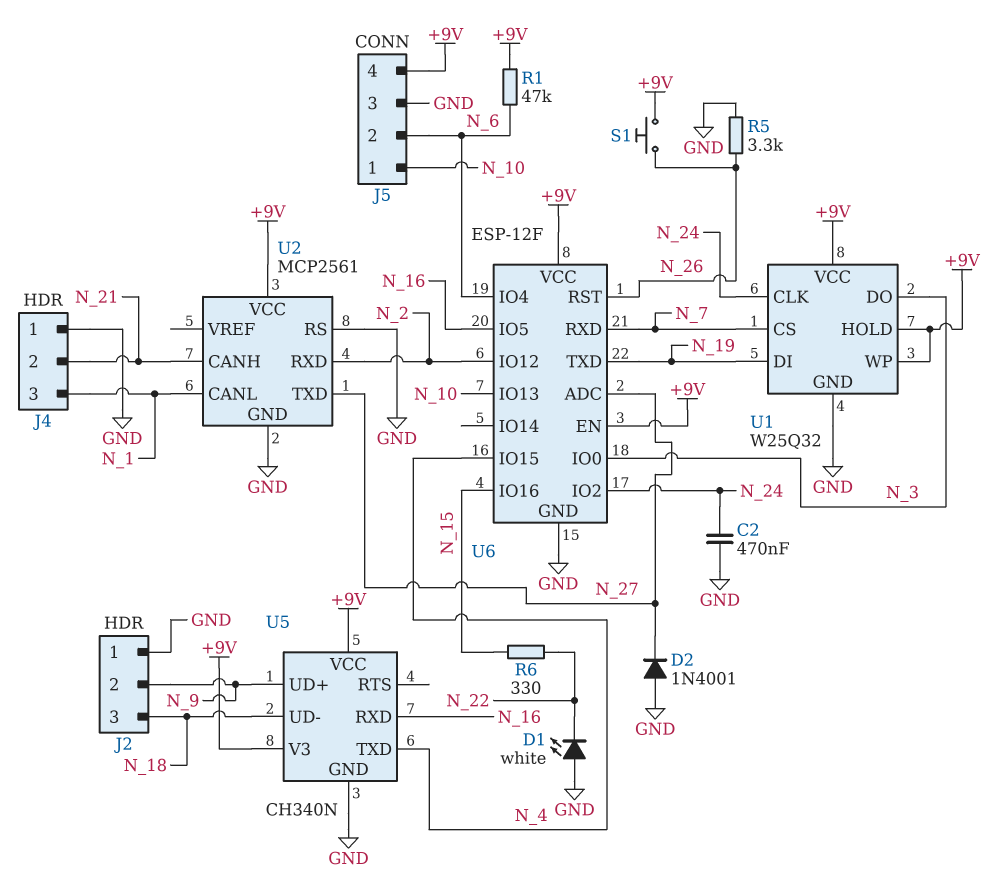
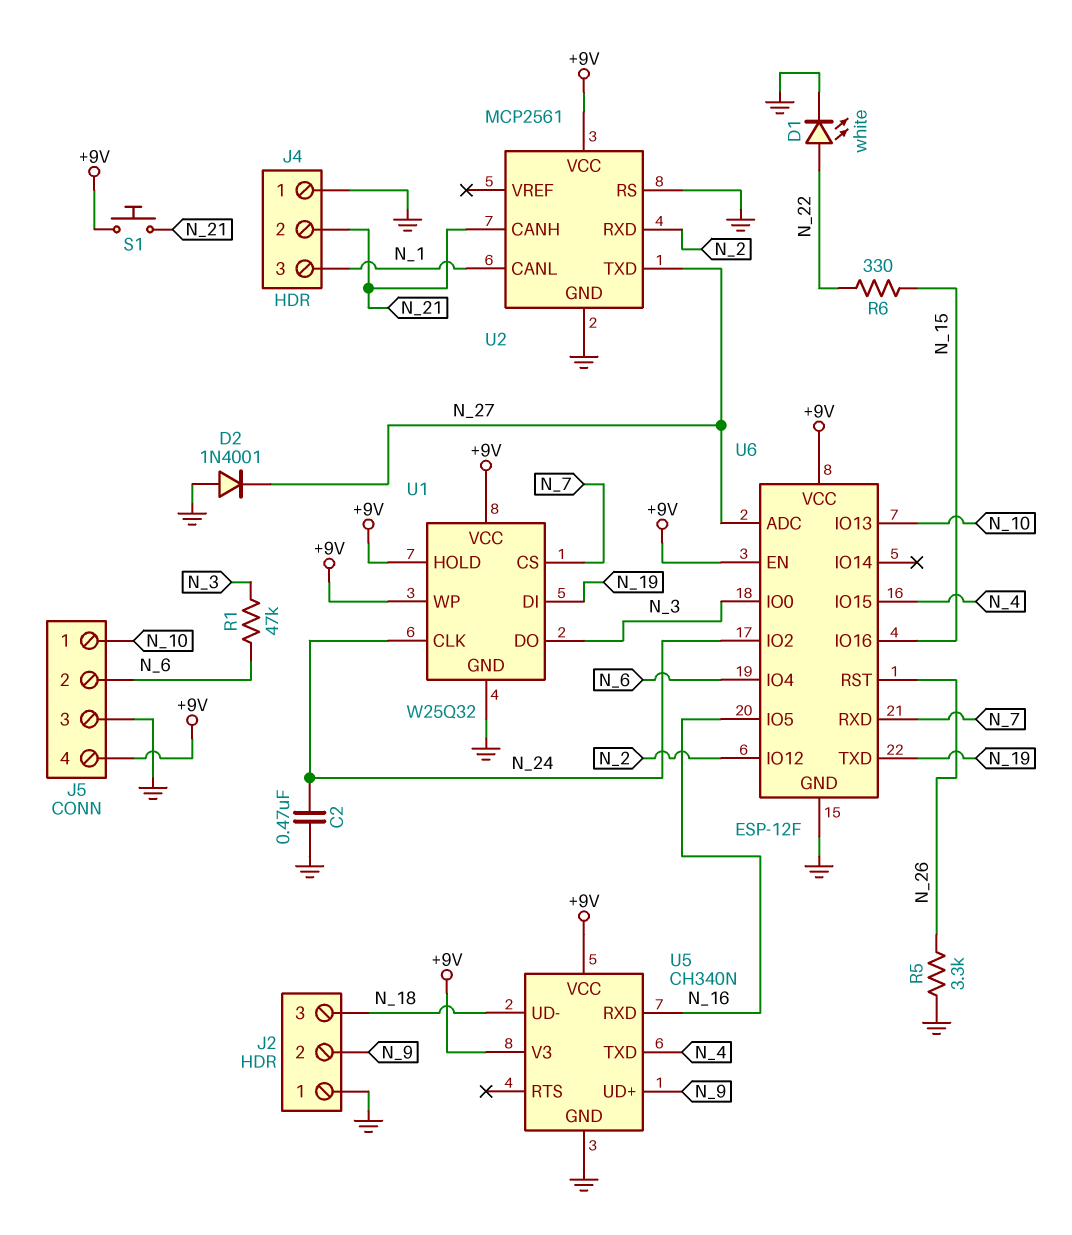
D1: LED white (A GND, K N_22) -> LED white (A N_22, K GND)
R1: 47k (+9V, N_6) -> 47k (N_3, N_6)
S1: button (+9V, N_26) -> button (+9V, N_21)

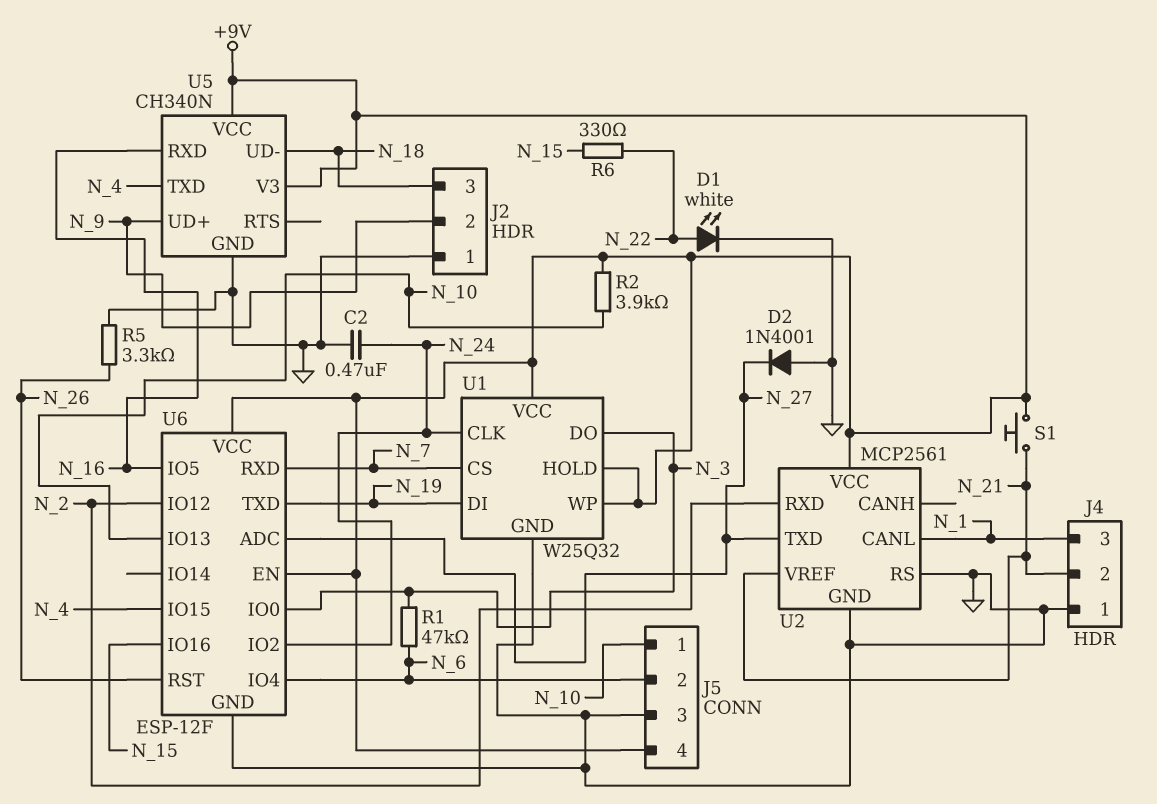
R2: none -> 3.9k (+9V, N_10)
U2 pin CANH: N_21 -> none
U2 pin VREF: none -> N_21

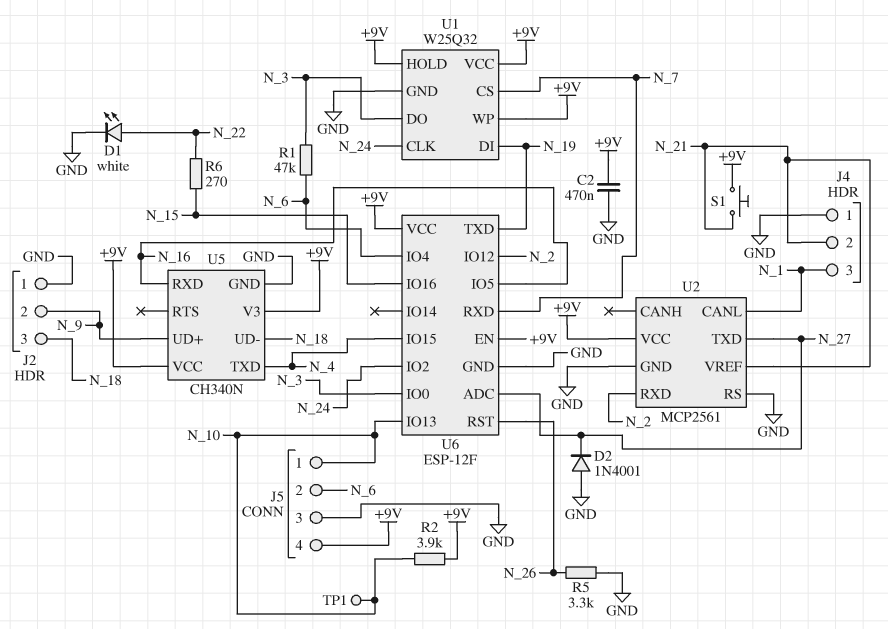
C2: 470nF (GND, N_24) -> 470nF (+9V, GND)
R6: 330 (N_15, N_22) -> 270 (N_15, N_22)
TP1: none -> test point (N_10)

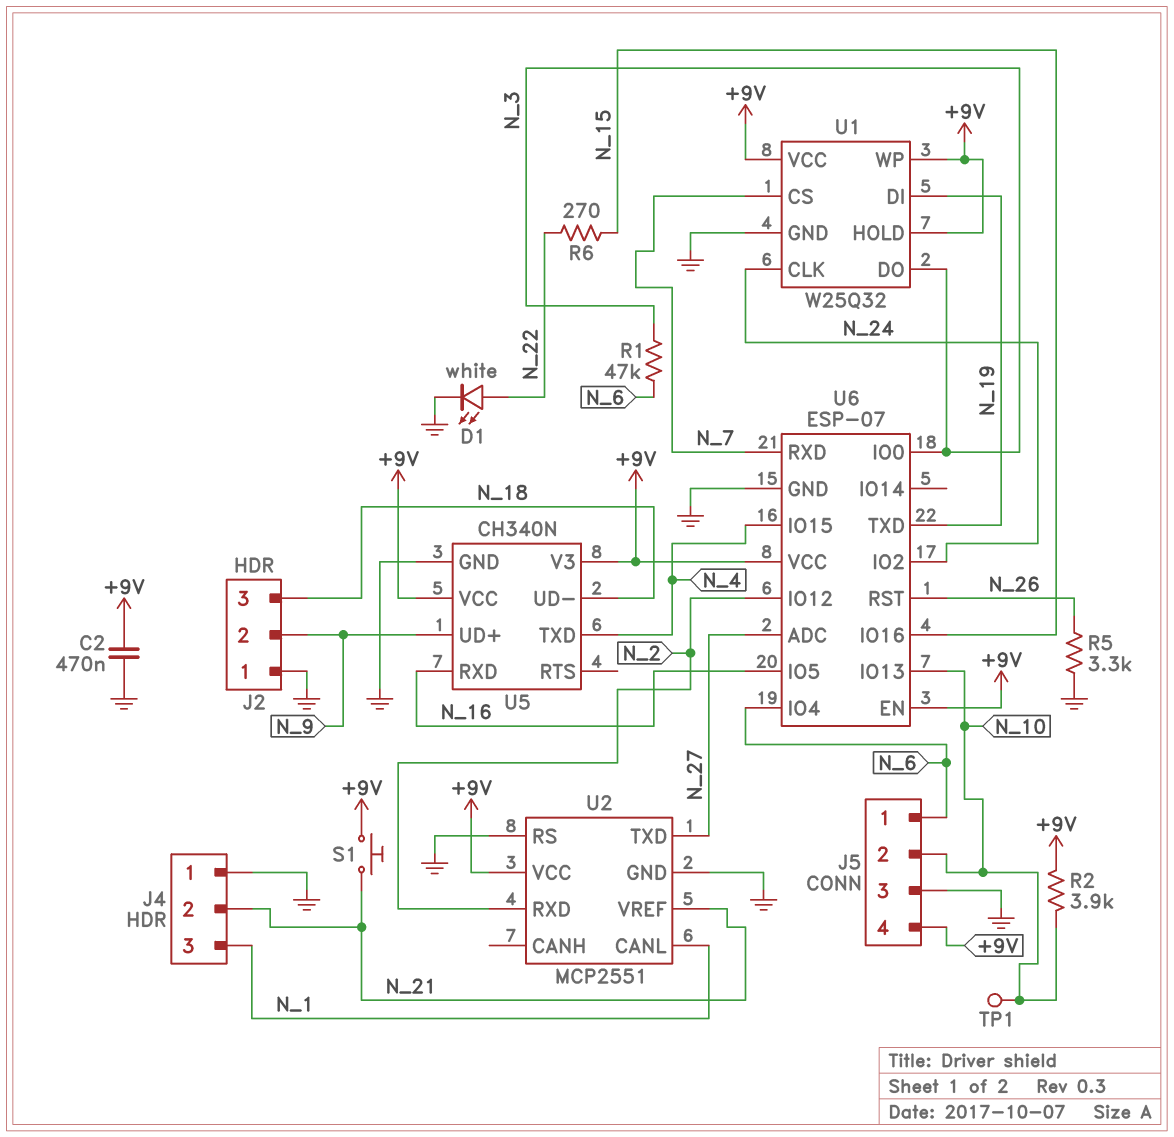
D2: diode 1N4001 (A GND, K N_27) -> none
J5 pin 1: N_10 -> N_6
J5 pin 2: N_6 -> N_10
U2: MCP2561 -> MCP2551
U6: ESP-12F -> ESP-07

